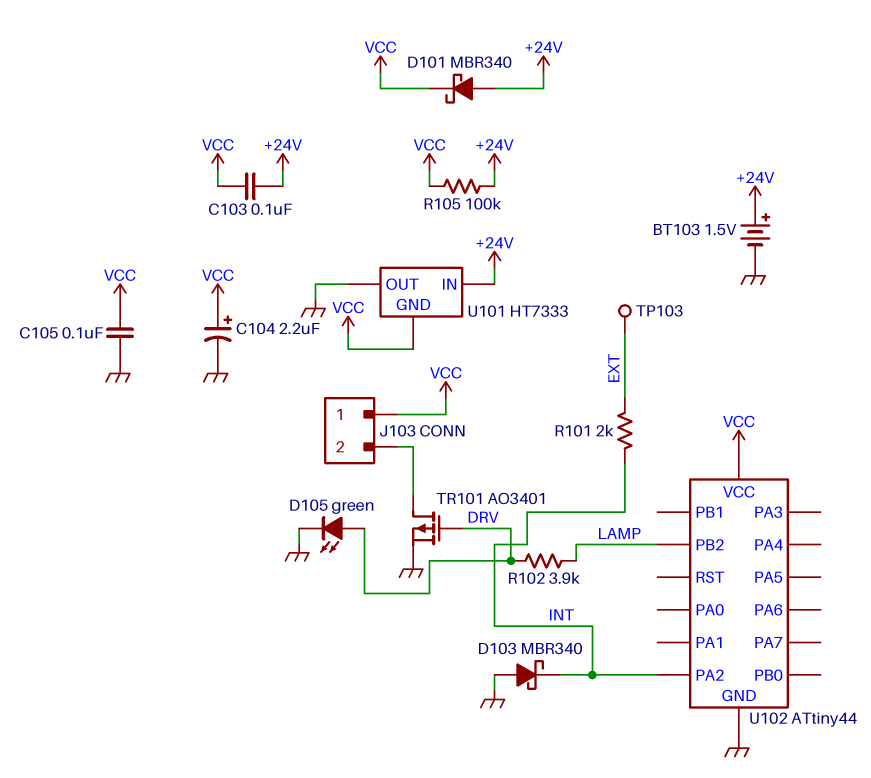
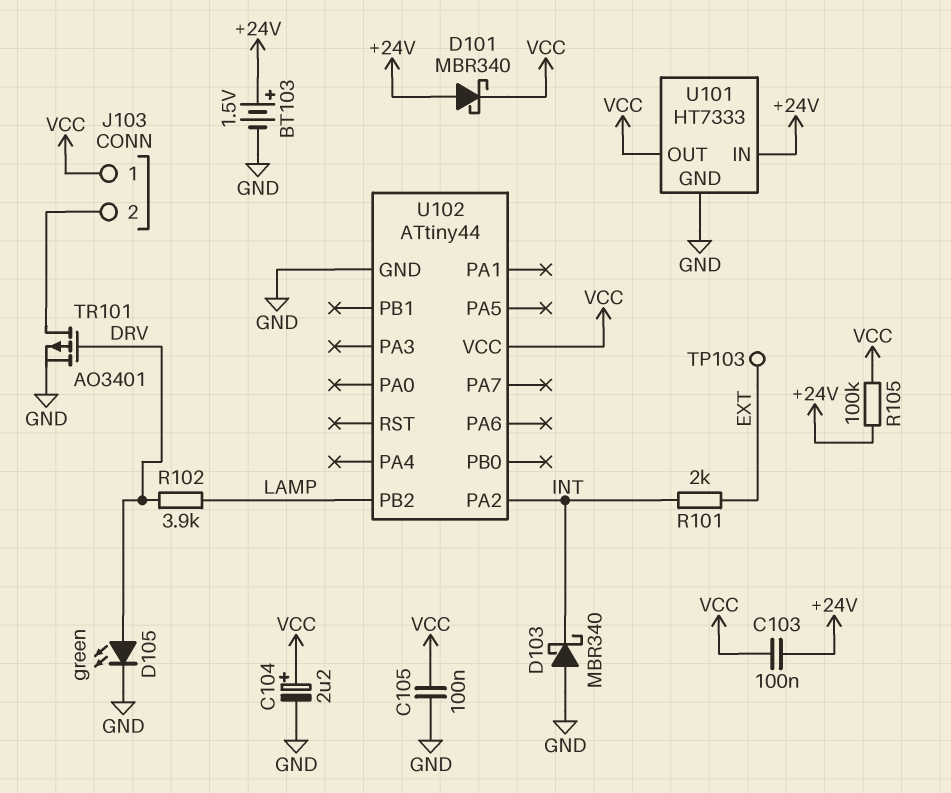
U101 pin GND: VCC -> GND
U101 pin OUT: GND -> VCC

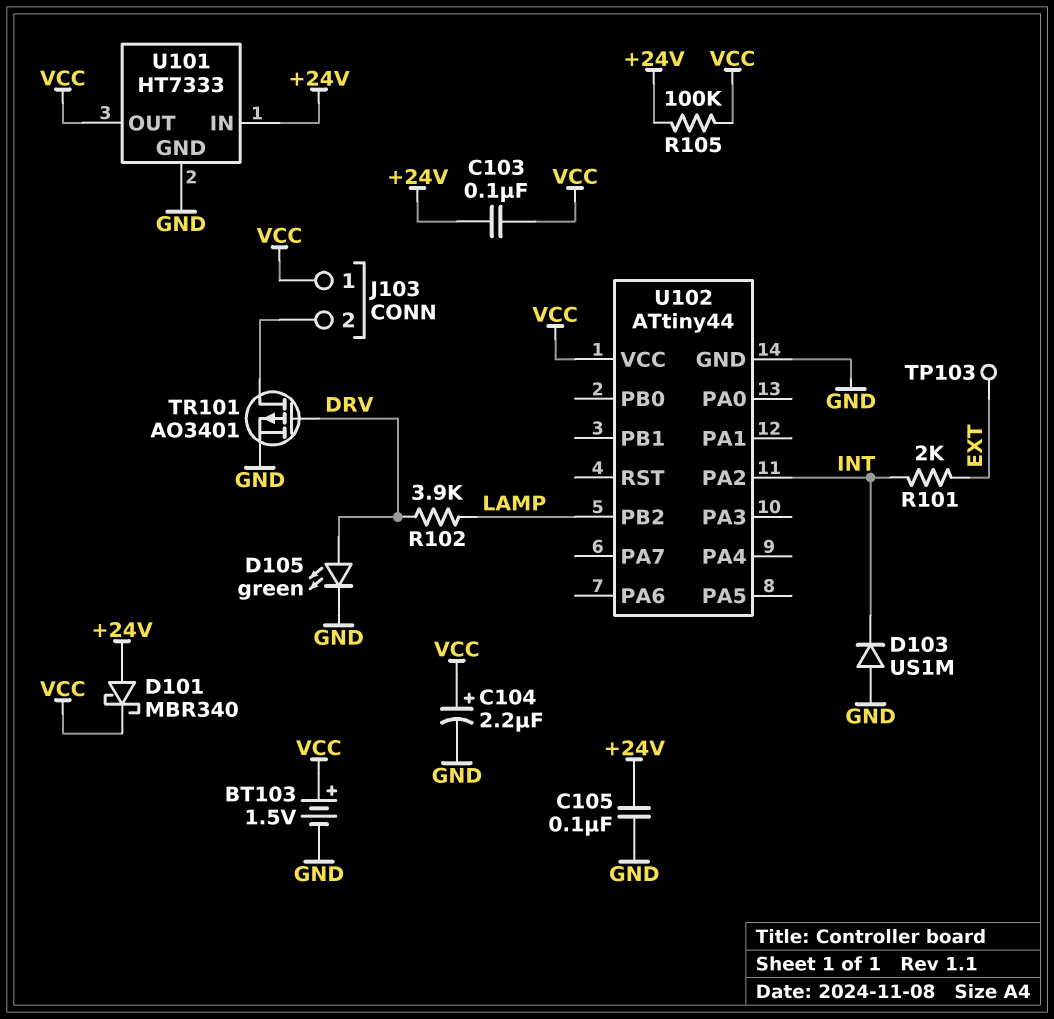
BT103: 1.5V (plus +24V, minus GND) -> 1.5V (plus VCC, minus GND)
C105: 100nF (GND, VCC) -> 100nF (+24V, GND)
D103: schottky MBR340 (A GND, K INT) -> diode US1M (A GND, K INT)

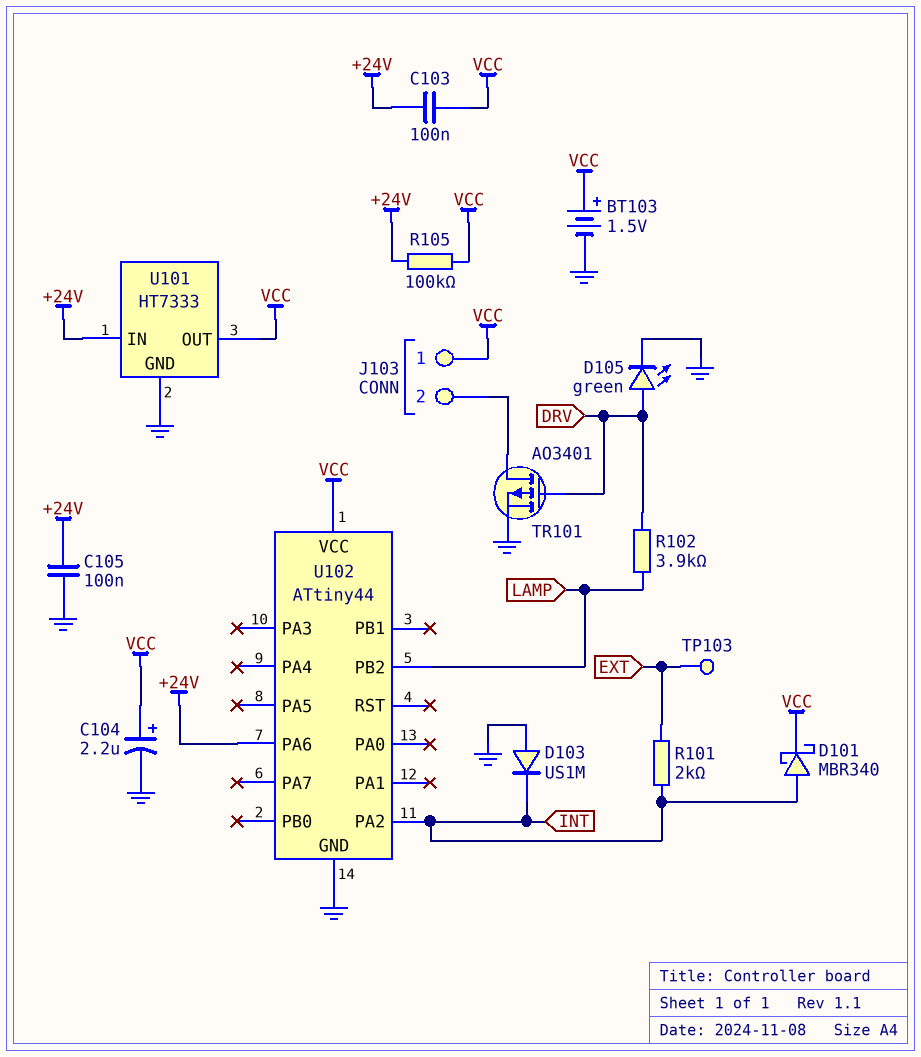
D101: schottky MBR340 (A +24V, K VCC) -> schottky MBR340 (A INT, K VCC)
U102 pin PA6: none -> +24V

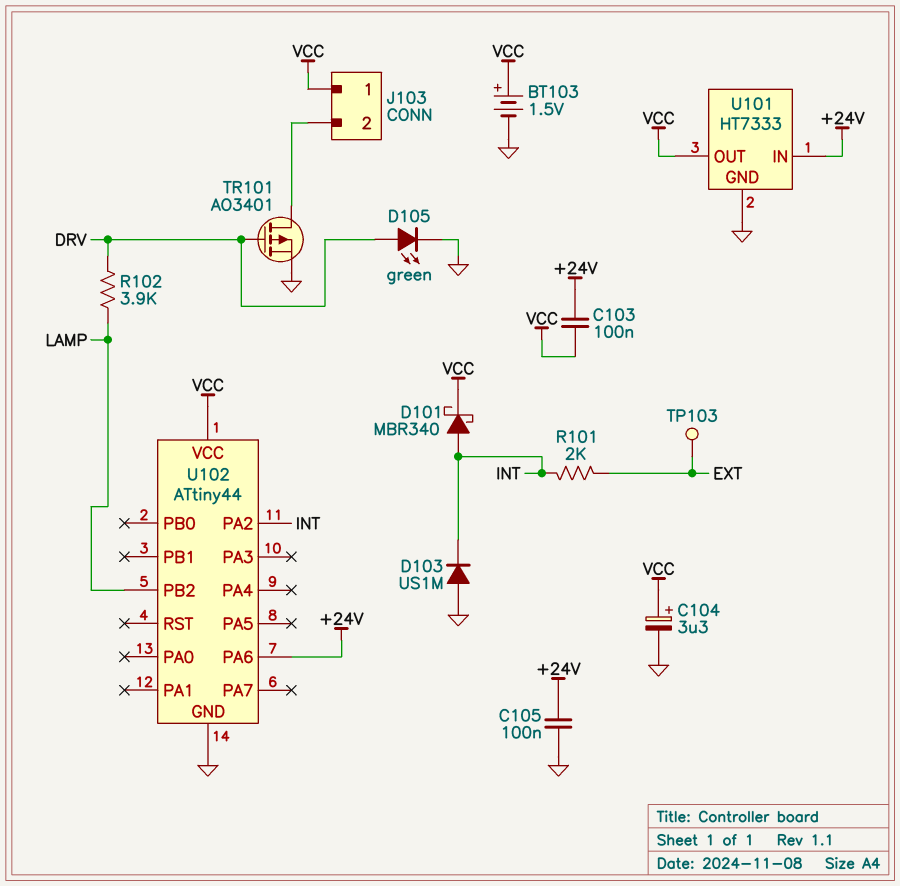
C104: 2.2uF (plus VCC, minus GND) -> 3.3uF (plus VCC, minus GND)
R105: 100k (+24V, VCC) -> none

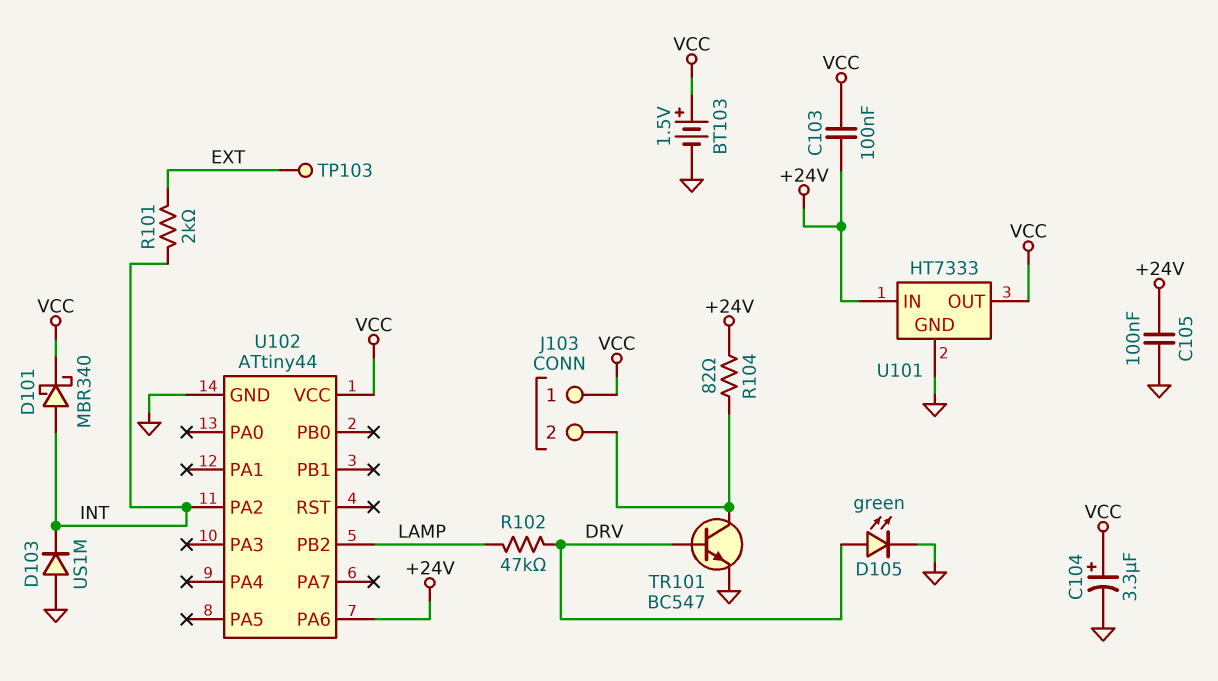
R102: 3.9k (DRV, LAMP) -> 47k (DRV, LAMP)
R104: none -> 82 (+24V, J103/2)
TR101: PMOS AO3401 (G DRV, D J103/2, S GND) -> NPN BC547 (B DRV, C J103/2, E GND)

